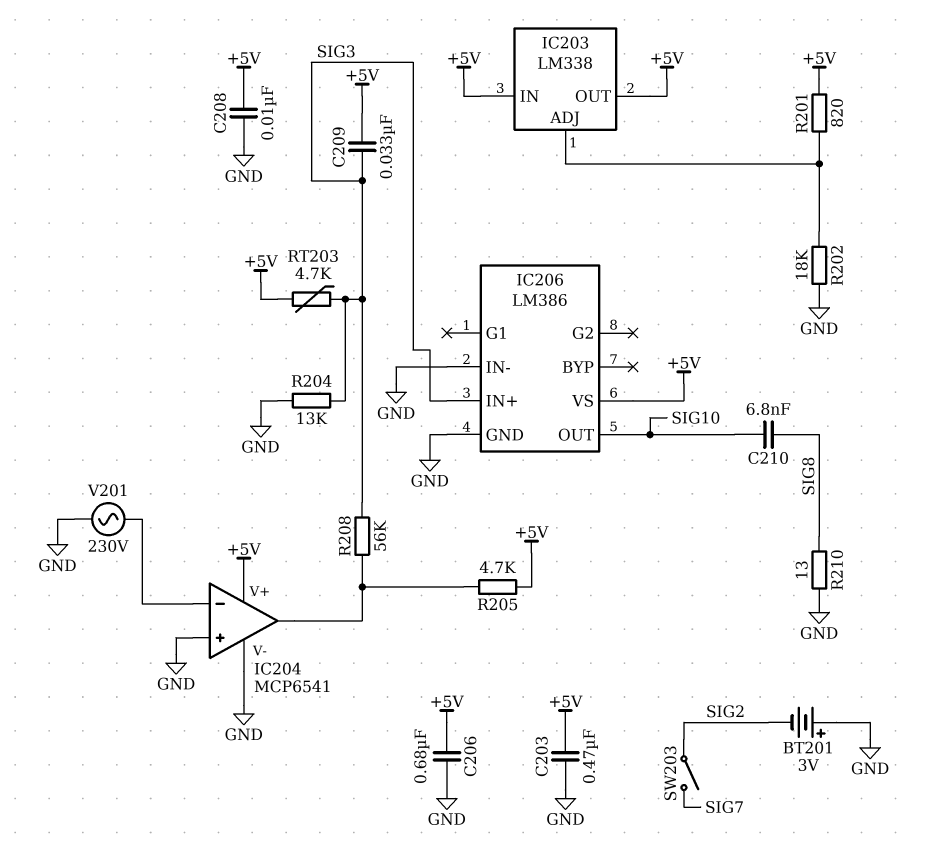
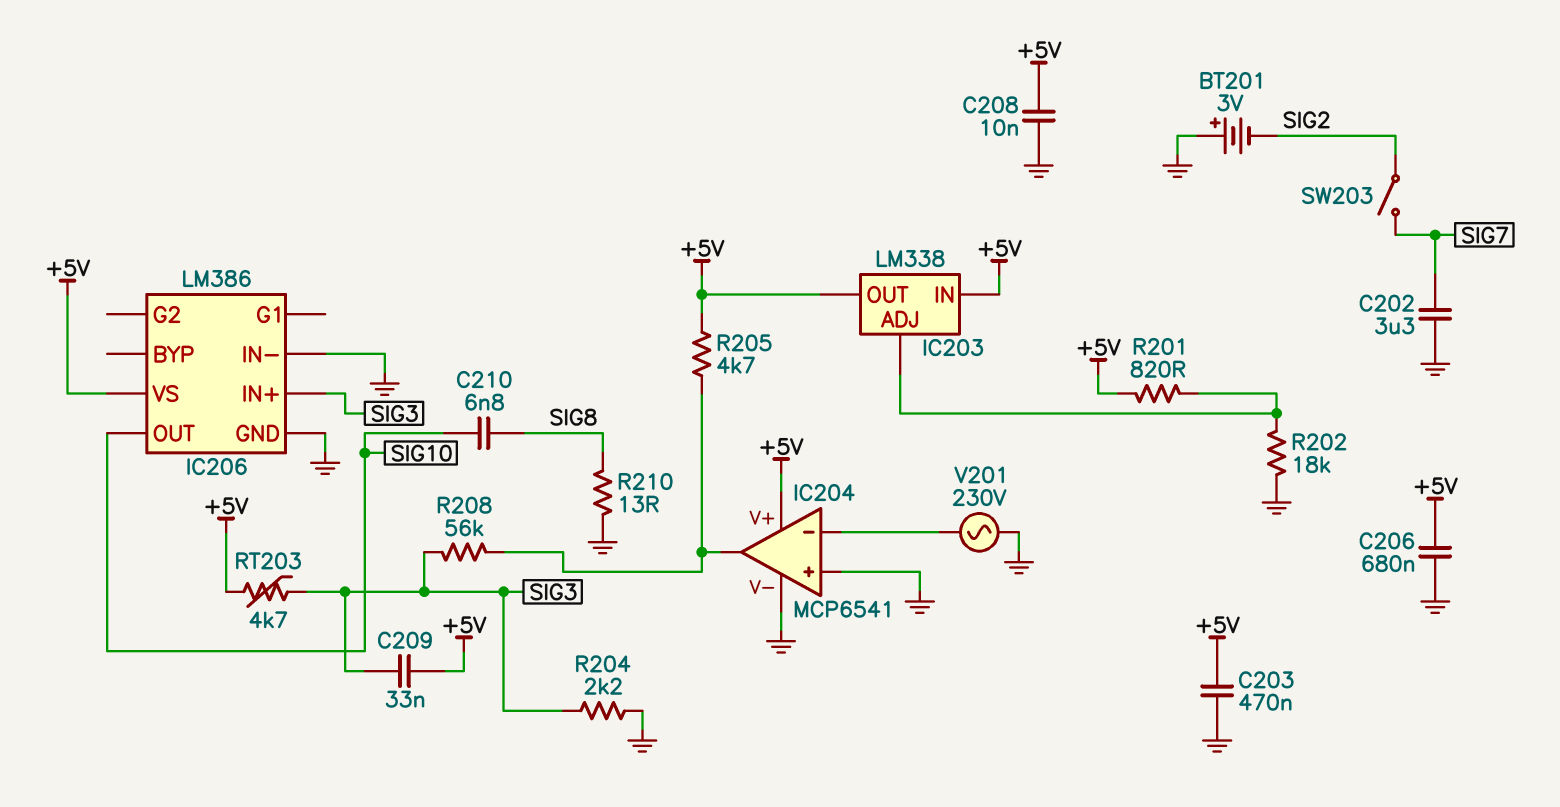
C202: none -> 3.3uF (GND, SIG7)
R204: 13k (GND, SIG3) -> 2.2k (GND, SIG3)

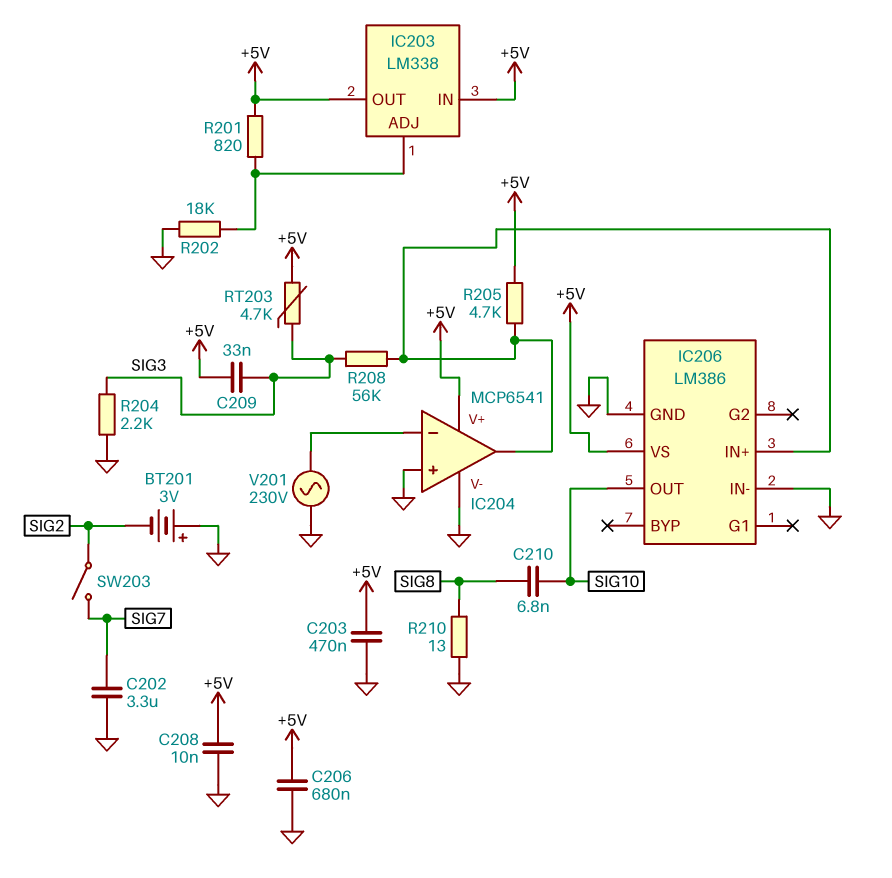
IC206 pin IN+: SIG3 -> IC204/out

